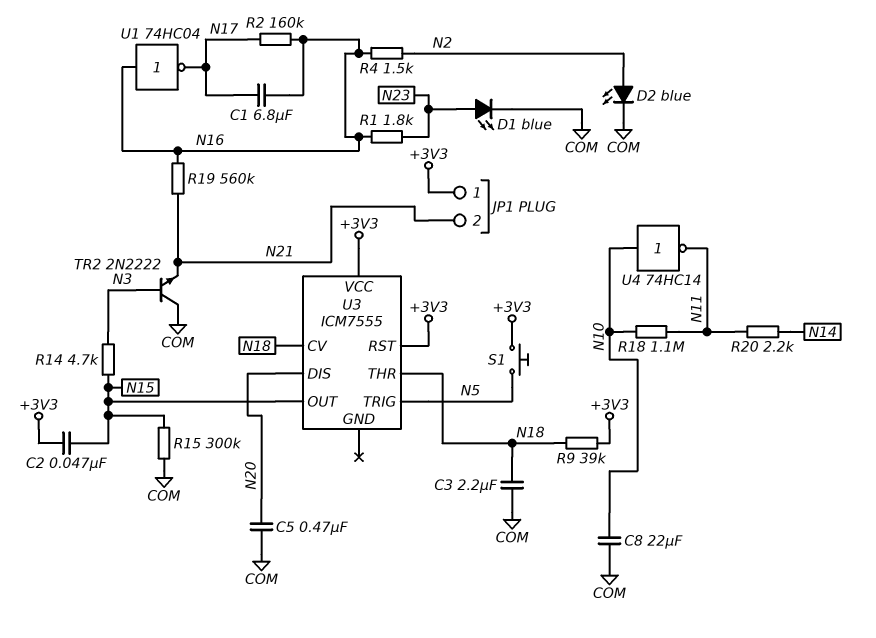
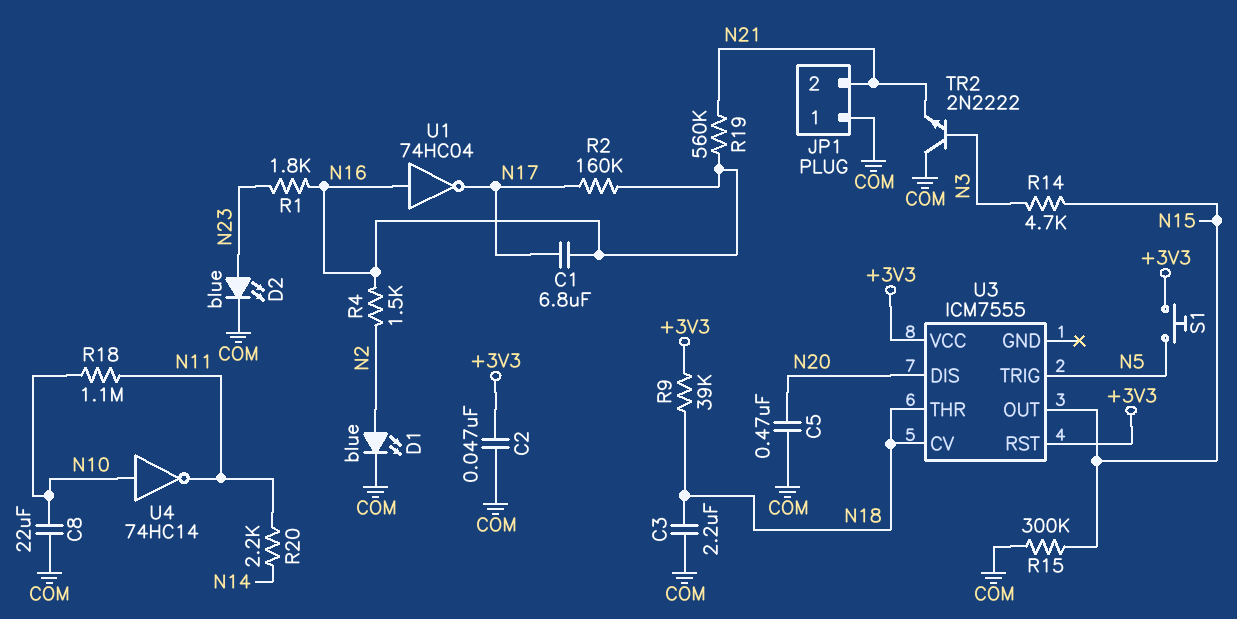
C2: 47nF (+3V3, N15) -> 47nF (+3V3, COM)
D1: LED blue (A N23, K COM) -> LED blue (A N2, K COM)
D2: LED blue (A N2, K COM) -> LED blue (A N23, K COM)
JP1 pin 1: +3V3 -> COM

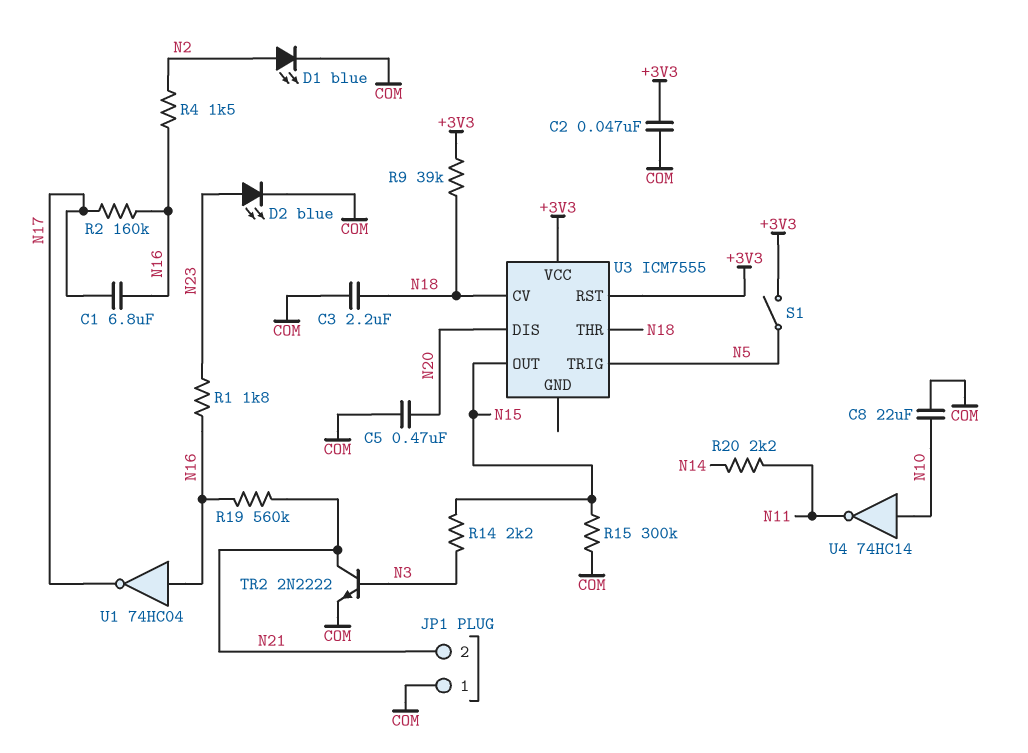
R14: 4.7k (N3, N15) -> 2.2k (N3, N15)
R18: 1.1M (N10, N11) -> none
S1: button (+3V3, N5) -> switch (+3V3, N5)
TR2: NPN 2N2222 (B N3, C COM, E N21) -> NPN 2N2222 (B N3, C N21, E COM)

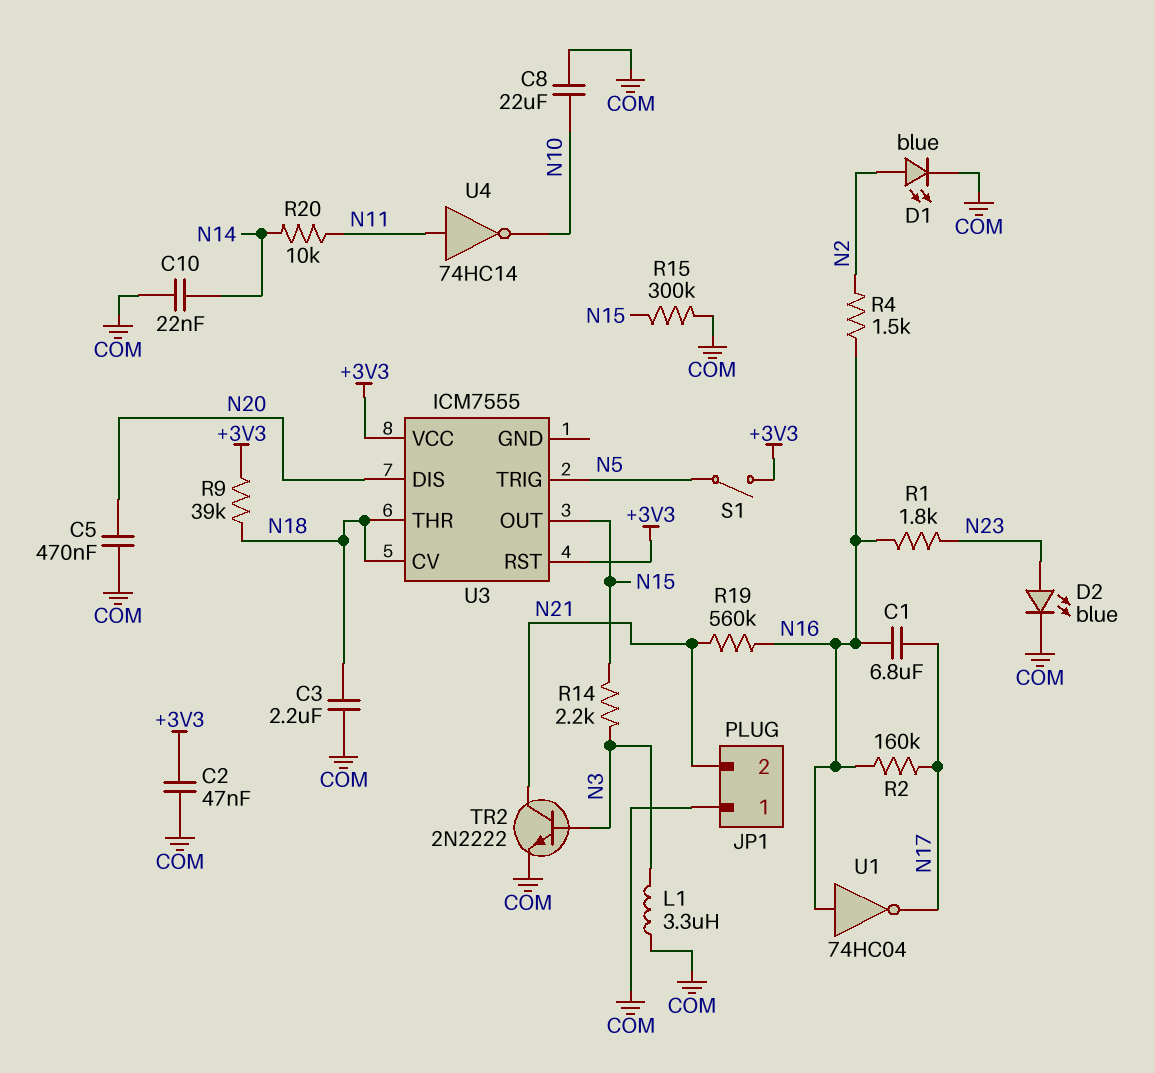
C10: none -> 22nF (COM, N14)
L1: none -> 3.3uH (COM, N3)
R20: 2.2k (N11, N14) -> 10k (N11, N14)
U4: NOT 74HC14 (in N10, out N11) -> NOT 74HC14 (in N11, out N10)

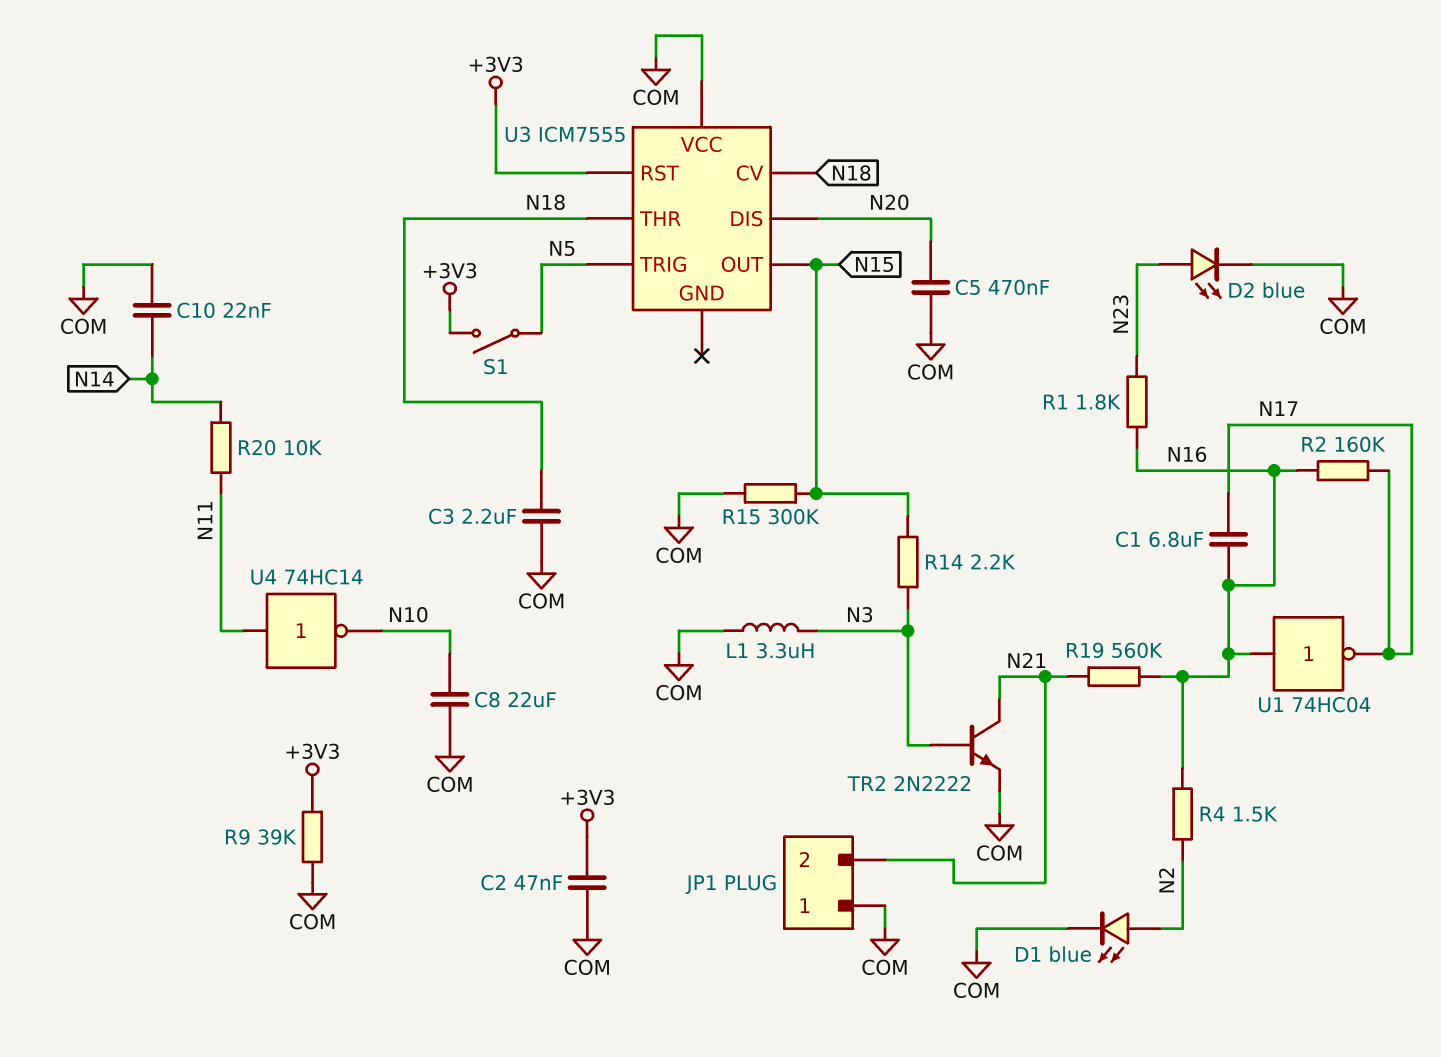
R9: 39k (+3V3, N18) -> 39k (+3V3, COM)
U3 pin VCC: +3V3 -> COM

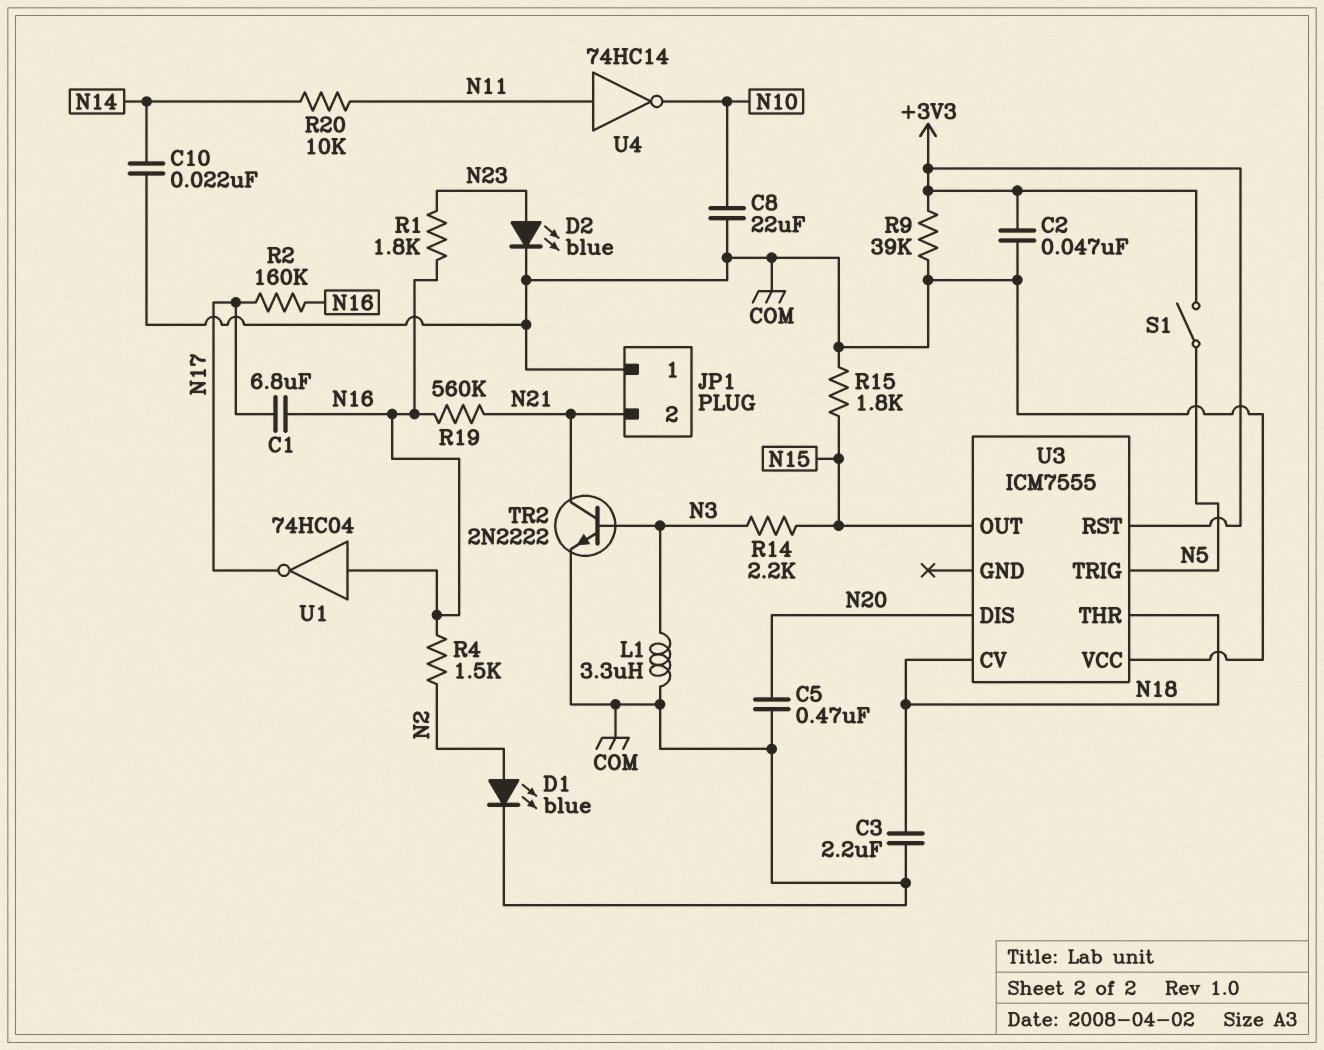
R15: 300k (COM, N15) -> 1.8k (COM, N15)

